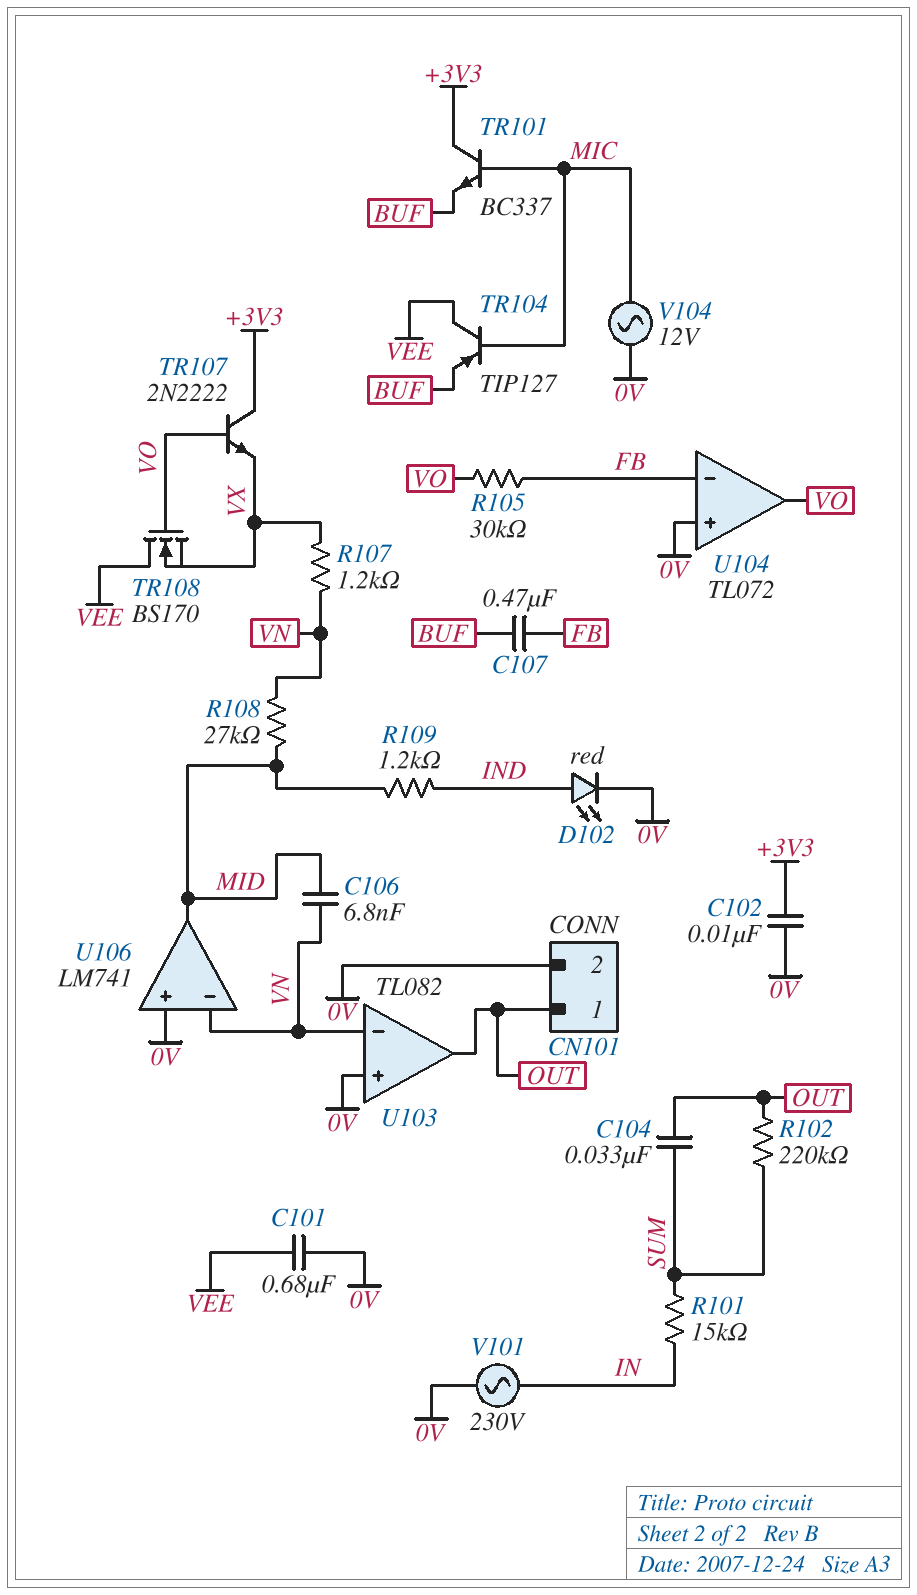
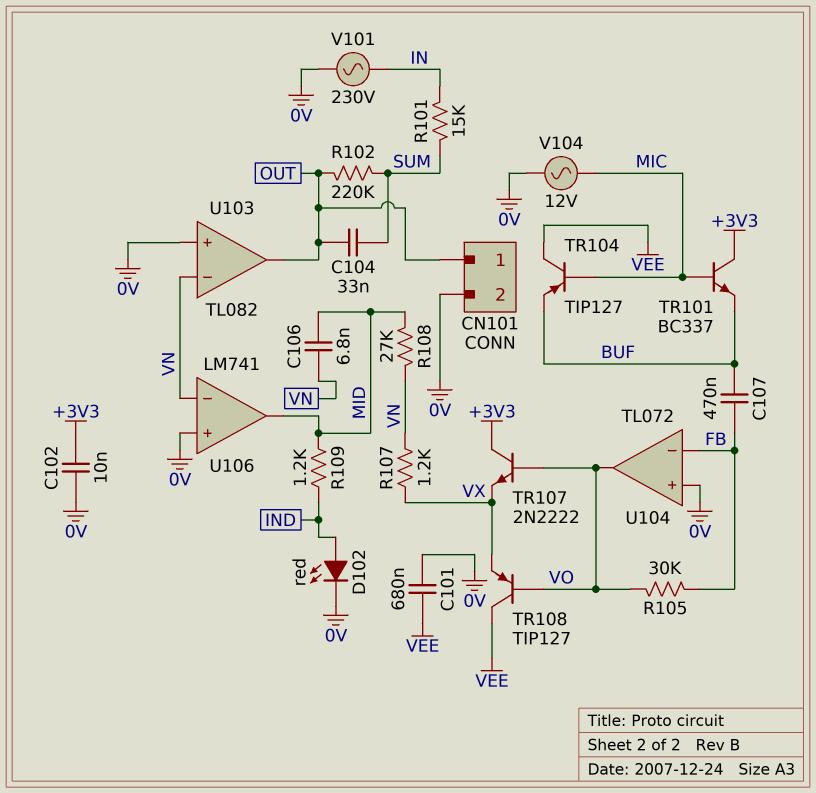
TR108: NMOS BS170 (G VO, D VEE, S VX) -> PNP TIP127 (B VO, C VEE, E VX)

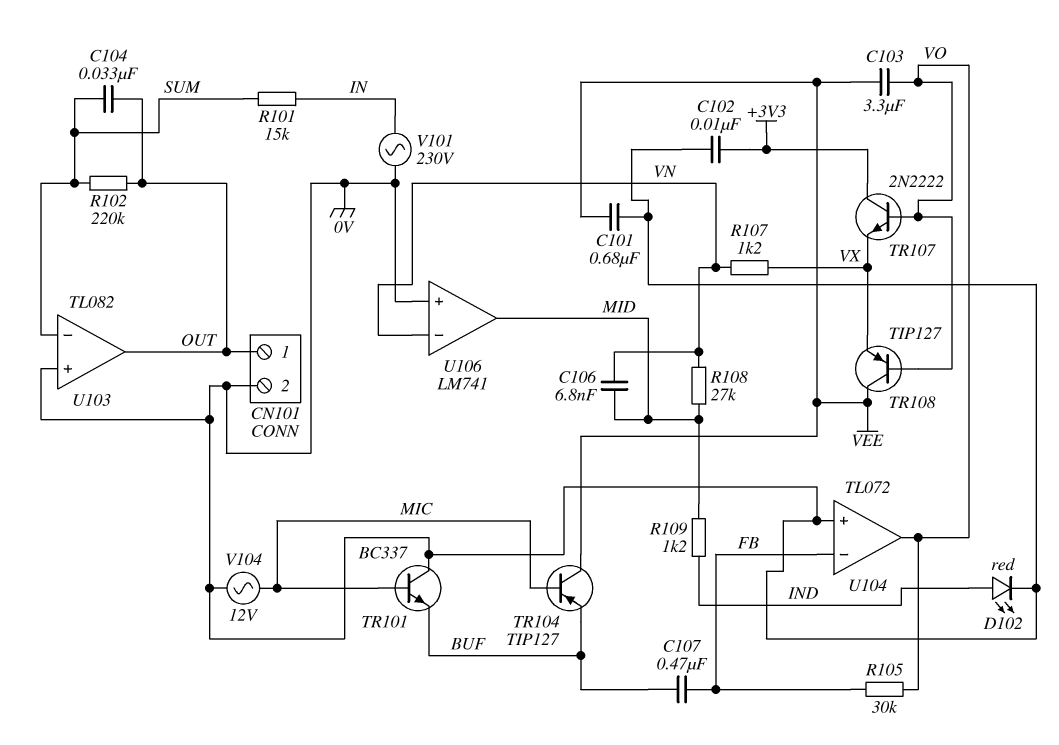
C103: none -> 3.3uF (VEE, VO)
TR101: NPN BC337 (B MIC, C +3V3, E BUF) -> NPN BC337 (B MIC, C 0V, E BUF)
U103 pin in-: VN -> SUM

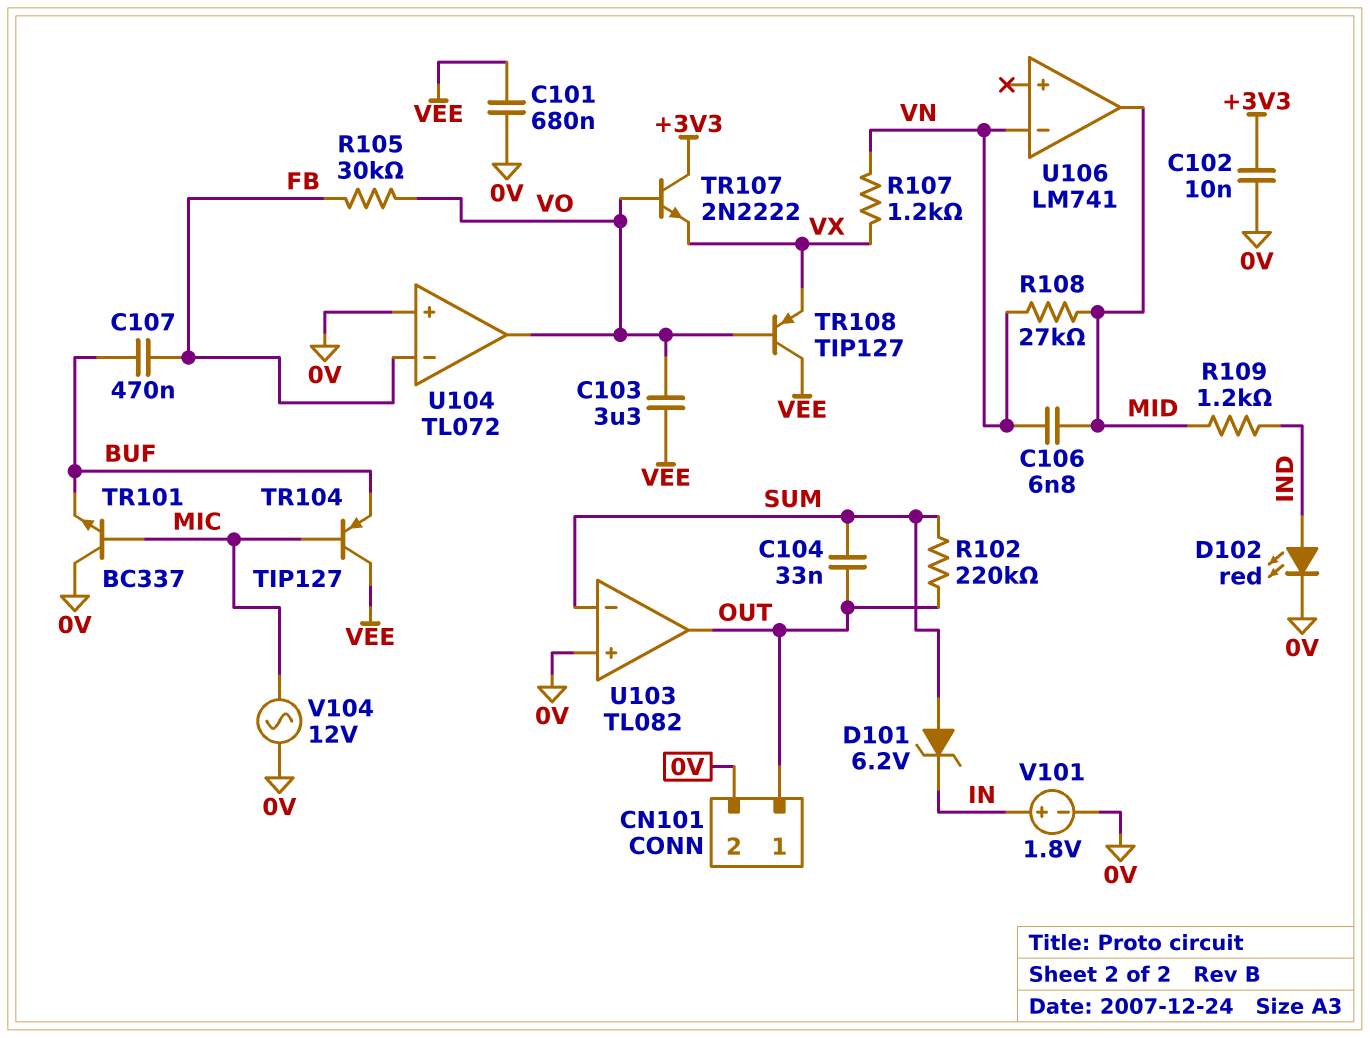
D101: none -> zener 6.2V (A SUM, K IN)
R101: 15k (IN, SUM) -> none
U106 pin in+: 0V -> none
V101: AC 230V (0V, IN) -> 1.8V (plus IN, minus 0V)

